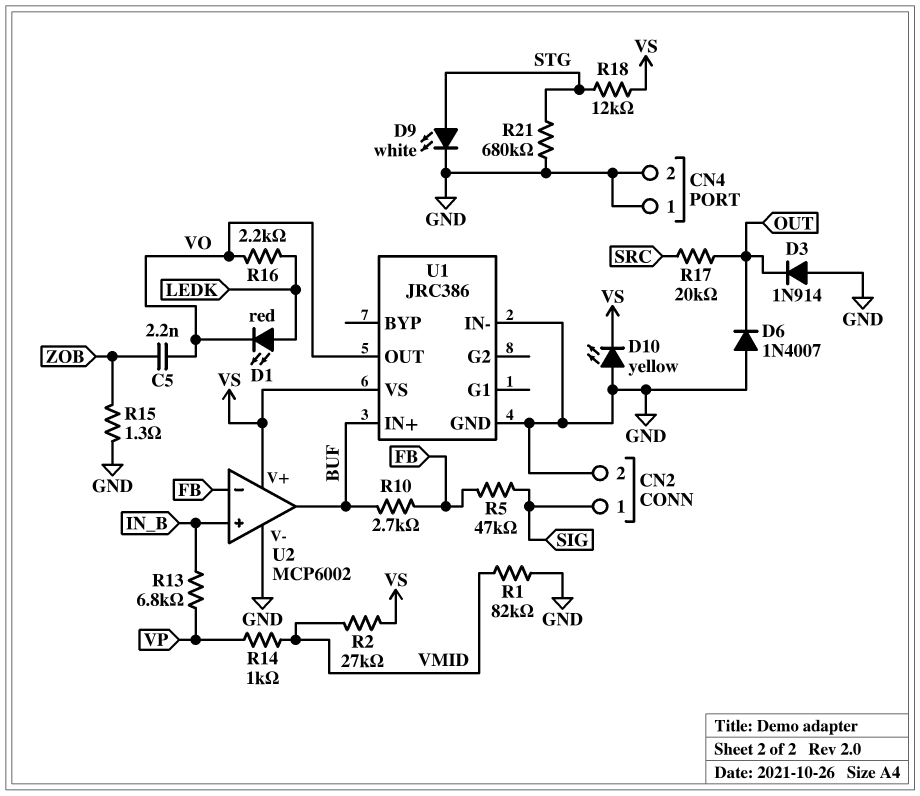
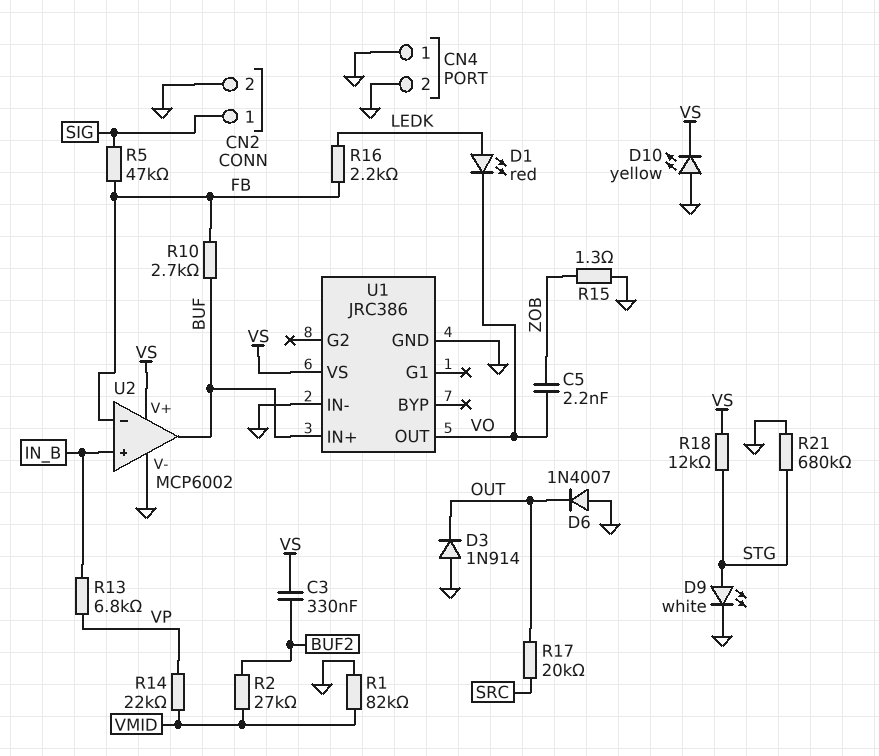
C3: none -> 330nF (BUF2, VS)
R2: 27k (VMID, VS) -> 27k (BUF2, VMID)
R14: 1k (VMID, VP) -> 22k (VMID, VP)
R16: 2.2k (LEDK, VO) -> 2.2k (FB, LEDK)

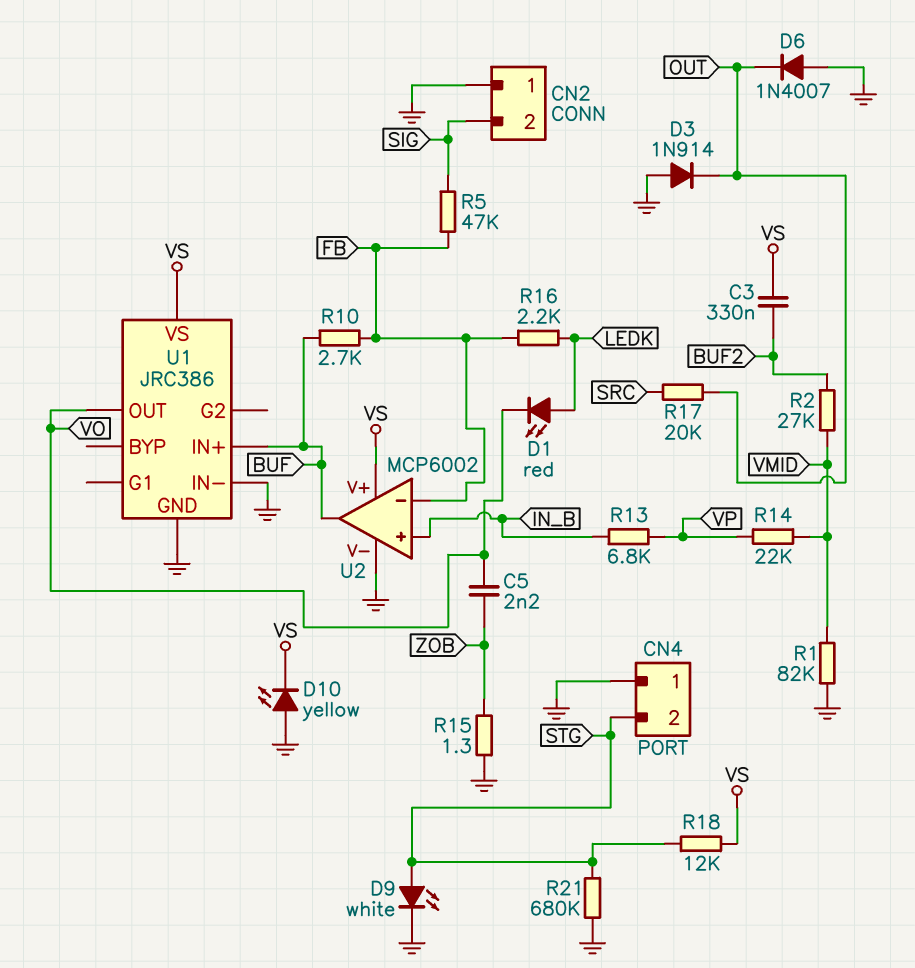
CN2 pin 1: SIG -> GND
CN2 pin 2: GND -> SIG
CN4 pin 2: GND -> STG

